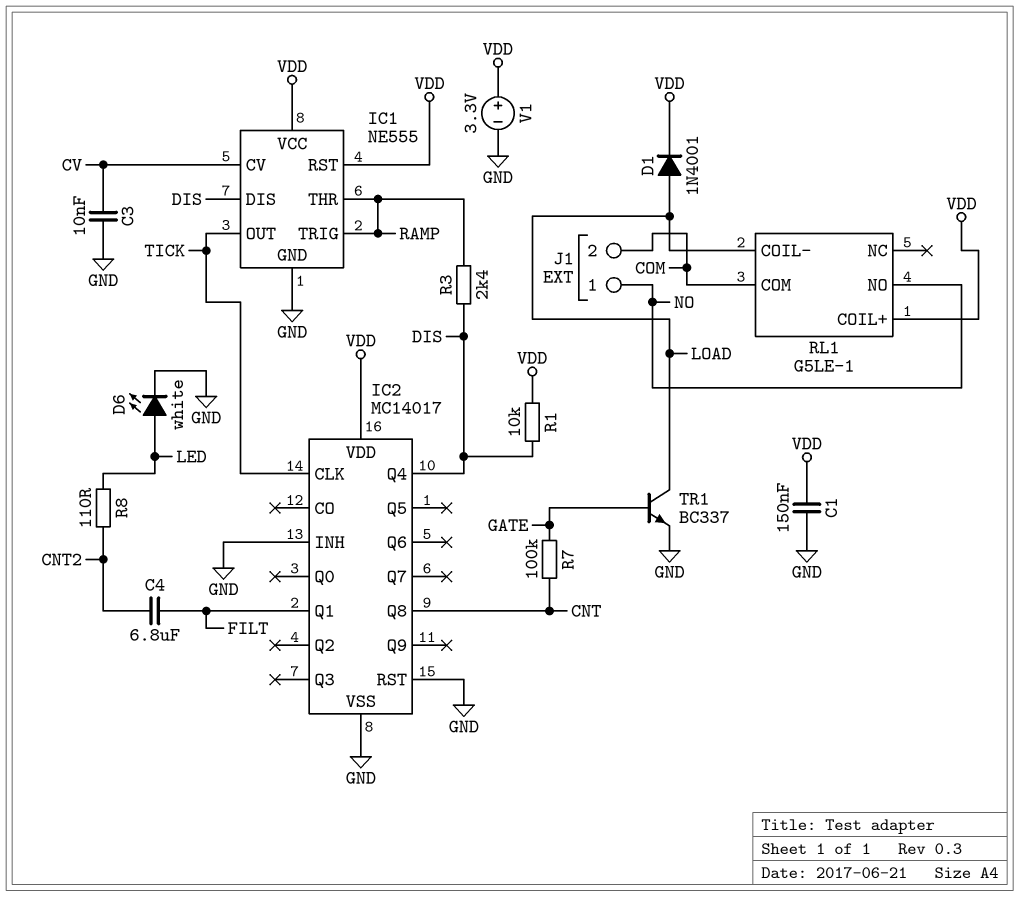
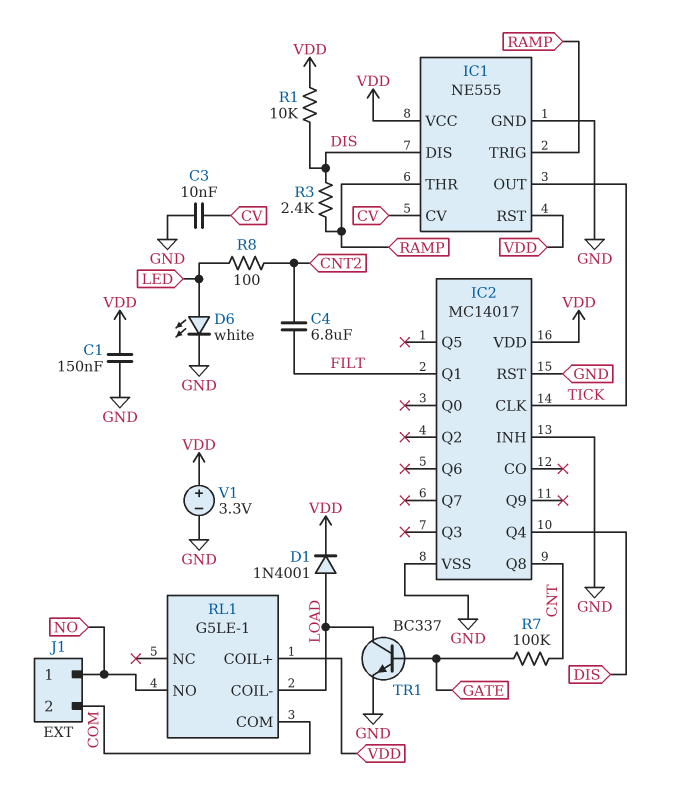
R8: 110 (CNT2, LED) -> 100 (CNT2, LED)

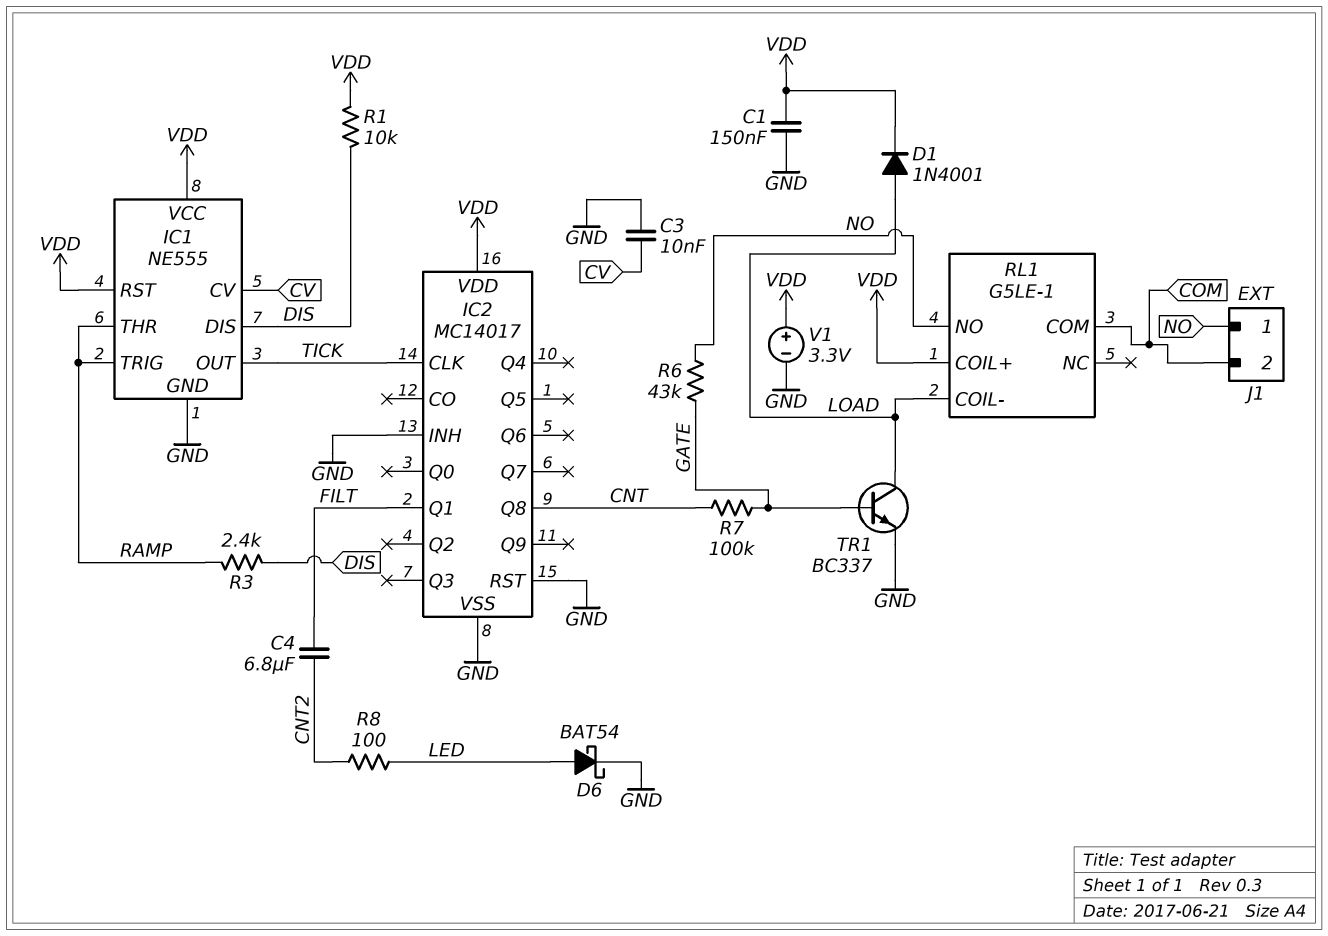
D6: LED white (A LED, K GND) -> schottky BAT54 (A LED, K GND)
IC2 pin Q4: DIS -> none
R6: none -> 43k (GATE, NO)

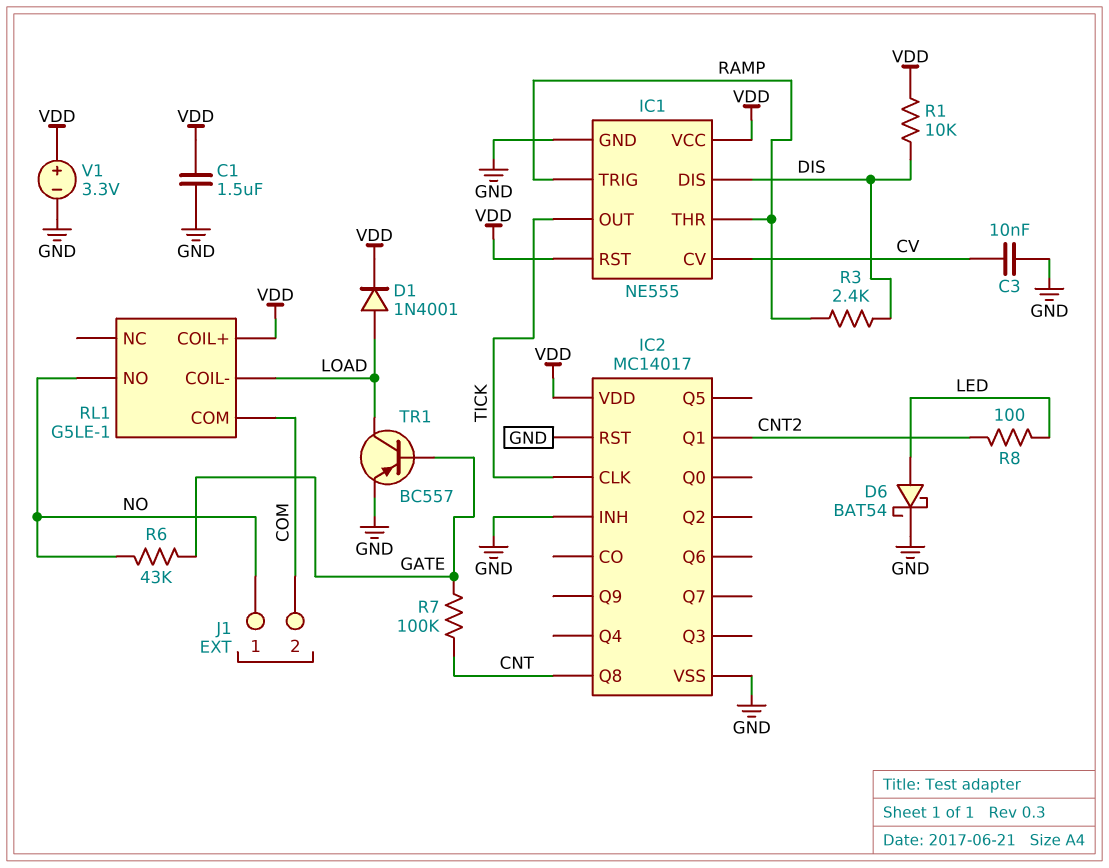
C1: 150nF (GND, VDD) -> 1.5uF (GND, VDD)
C4: 6.8uF (CNT2, FILT) -> none
IC2 pin Q1: FILT -> CNT2
TR1: NPN BC337 (B GATE, C LOAD, E GND) -> PNP BC557 (B GATE, C LOAD, E GND)

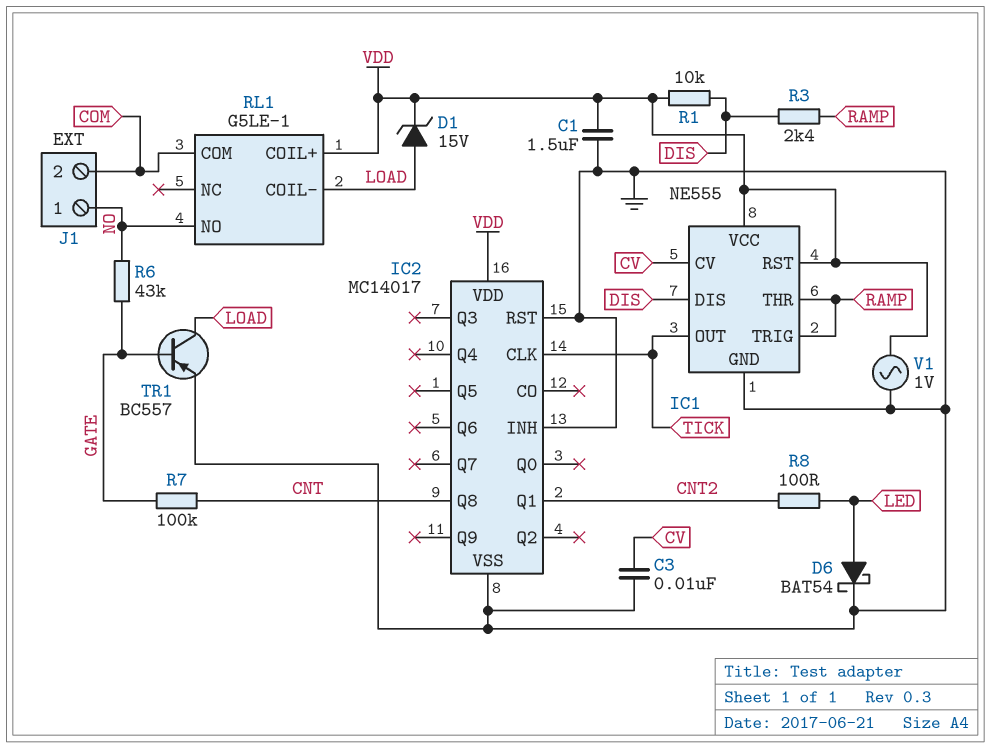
D1: diode 1N4001 (A LOAD, K VDD) -> zener 15V (A LOAD, K VDD)
V1: 3.3V (plus VDD, minus GND) -> AC 1V (GND, VDD)

